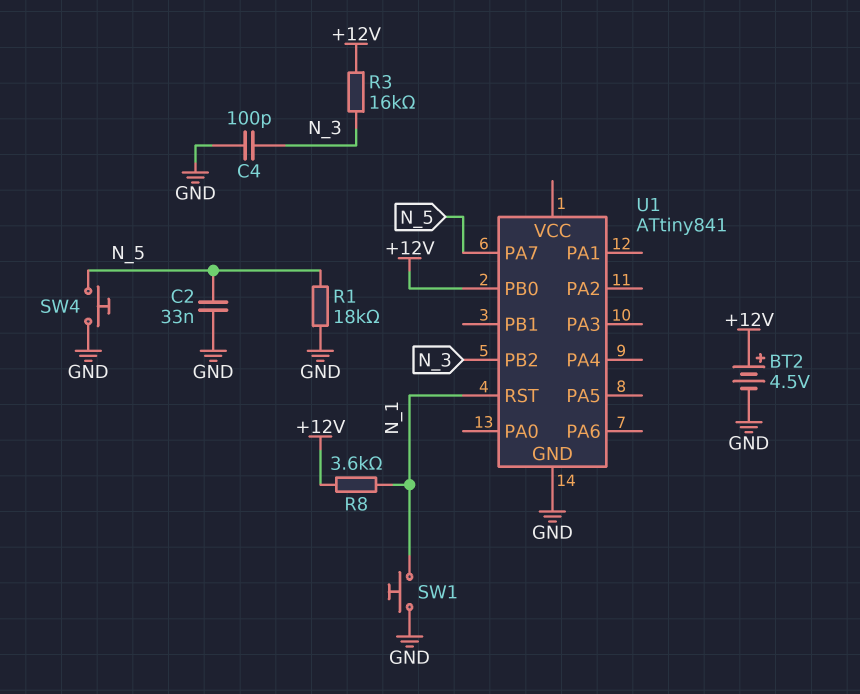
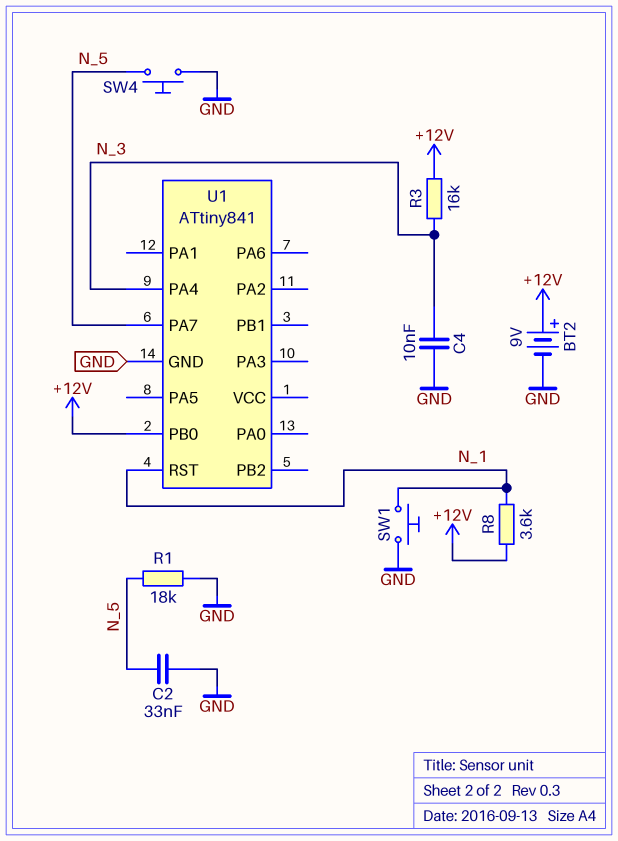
BT2: 4.5V (plus +12V, minus GND) -> 9V (plus +12V, minus GND)
C4: 100pF (GND, N_3) -> 10nF (GND, N_3)
U1 pin PA4: none -> N_3
U1 pin PB2: N_3 -> none

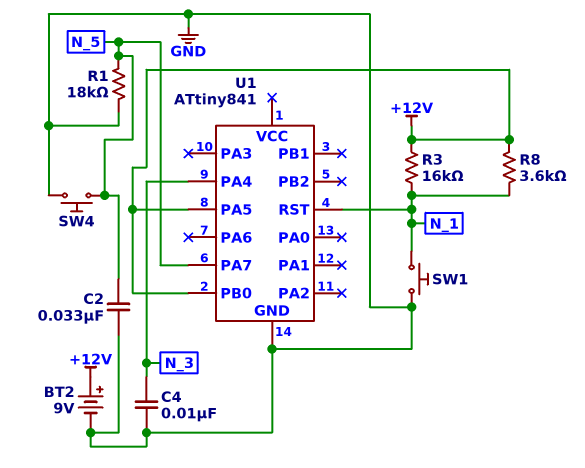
R3: 16k (+12V, N_3) -> 16k (+12V, N_1)
U1 pin PA5: none -> +12V

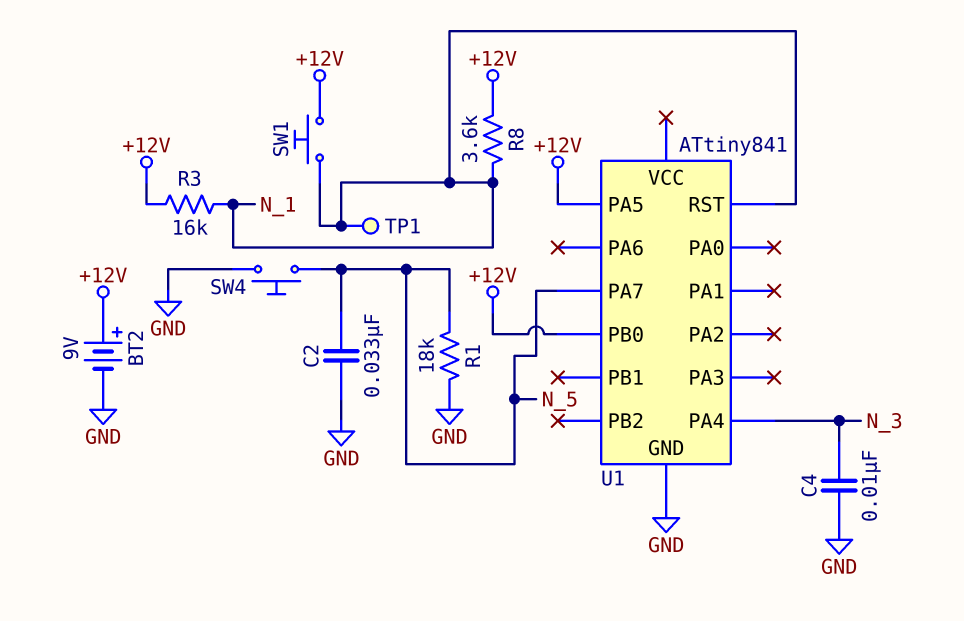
SW1: button (GND, N_1) -> button (+12V, N_1)
TP1: none -> test point (N_1)

